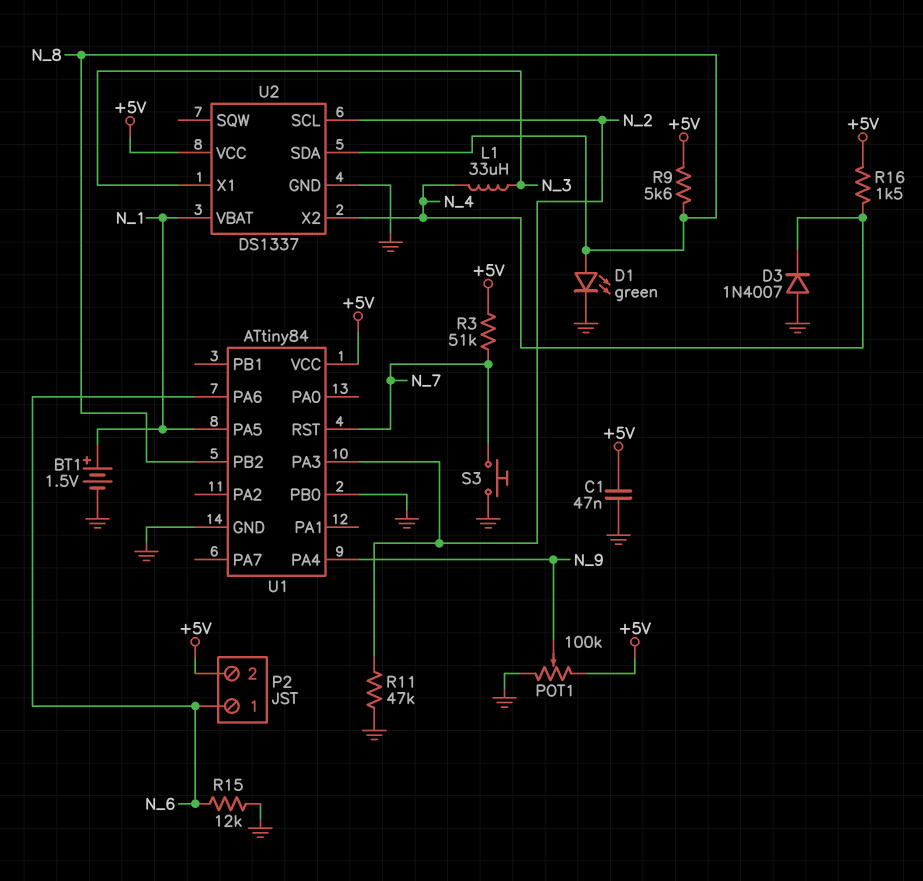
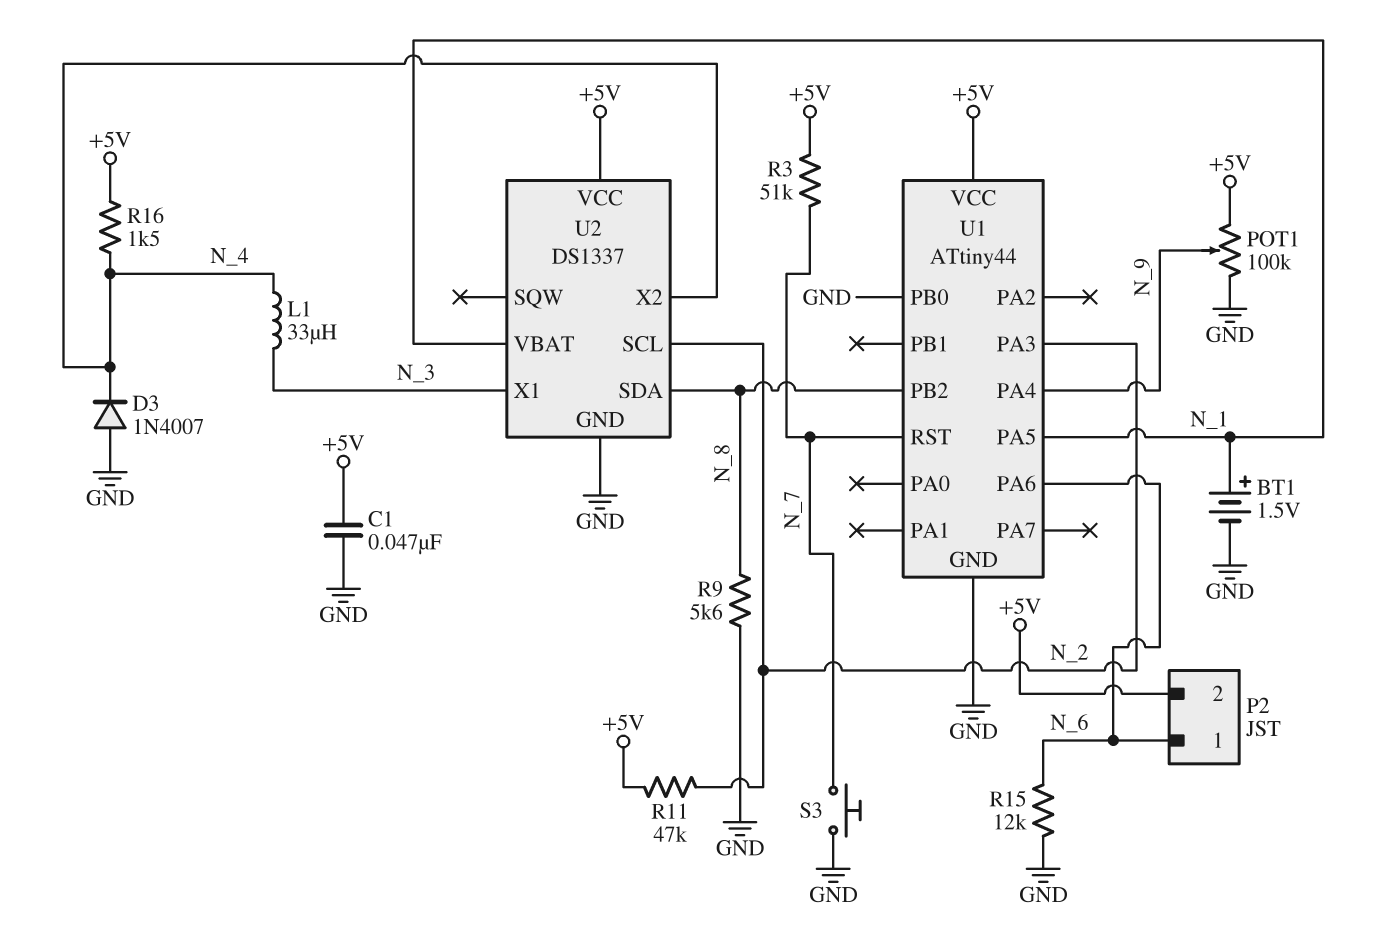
D1: LED green (A N_8, K GND) -> none
R9: 5.6k (+5V, N_8) -> 5.6k (GND, N_8)
R11: 47k (GND, N_2) -> 47k (+5V, N_2)
U1: ATtiny84 -> ATtiny44

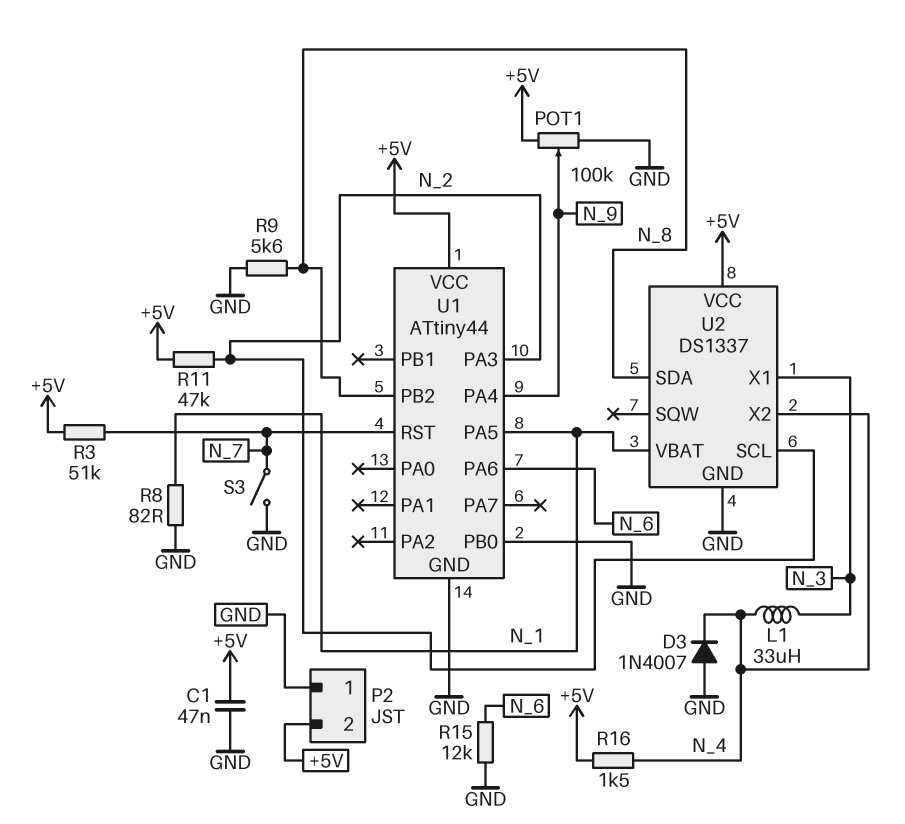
BT1: 1.5V (plus N_1, minus GND) -> none
P2 pin 1: N_6 -> GND
R8: none -> 82 (GND, N_1)
S3: button (GND, N_7) -> switch (GND, N_7)

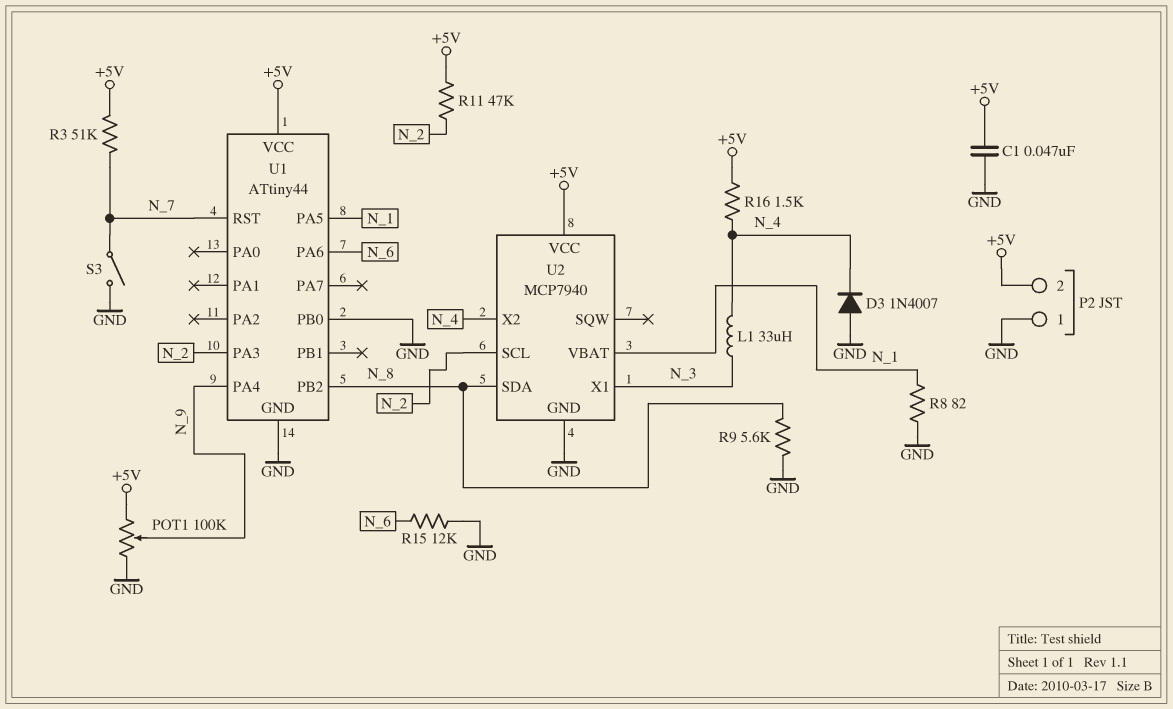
U2: DS1337 -> MCP7940

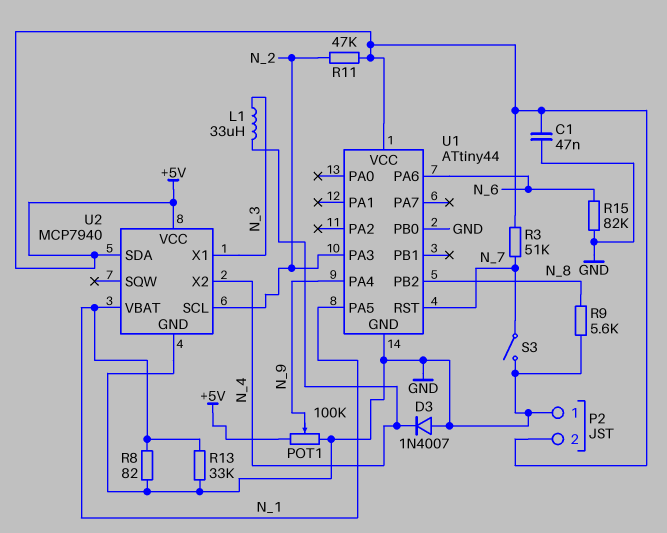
R13: none -> 33k (GND, N_1)
R15: 12k (GND, N_6) -> 82k (GND, N_6)
R16: 1.5k (+5V, N_4) -> none
U2 pin SDA: N_8 -> +5V

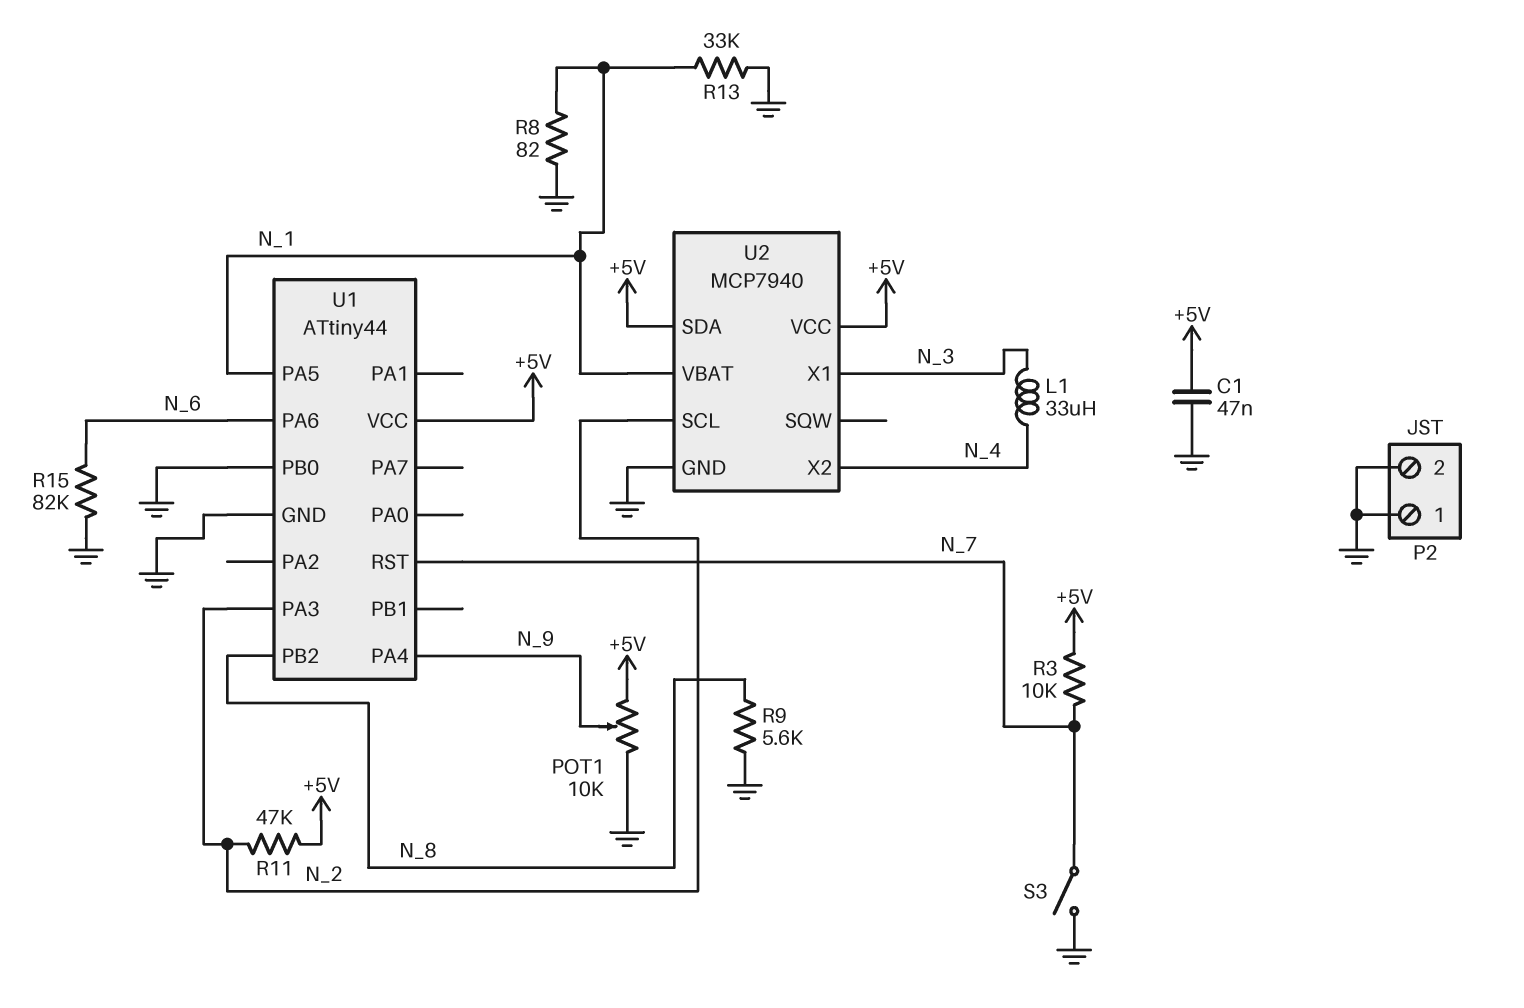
D3: diode 1N4007 (A GND, K N_4) -> none
P2 pin 2: +5V -> GND
POT1: 100k (+5V, GND, wiper N_9) -> 10k (+5V, GND, wiper N_9)
R3: 51k (+5V, N_7) -> 10k (+5V, N_7)

